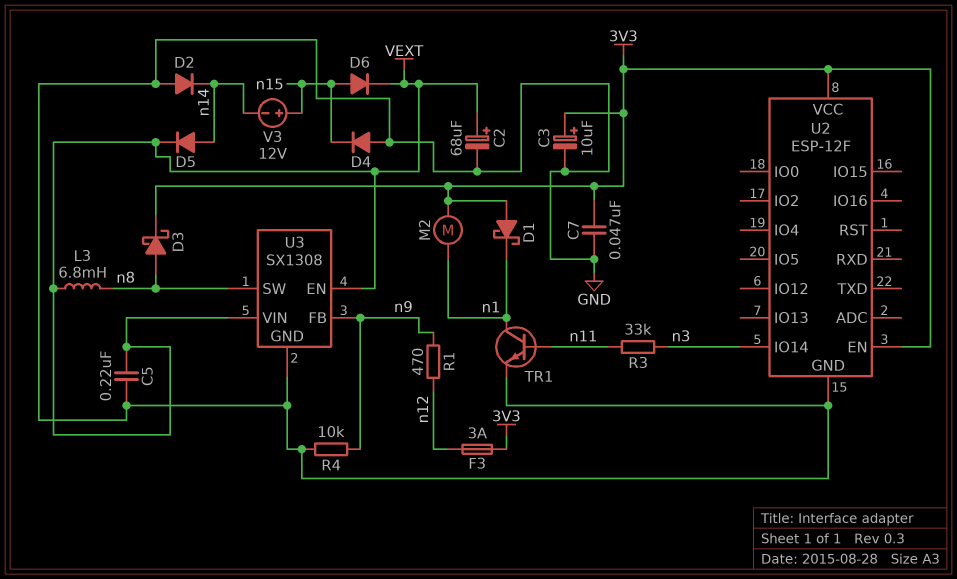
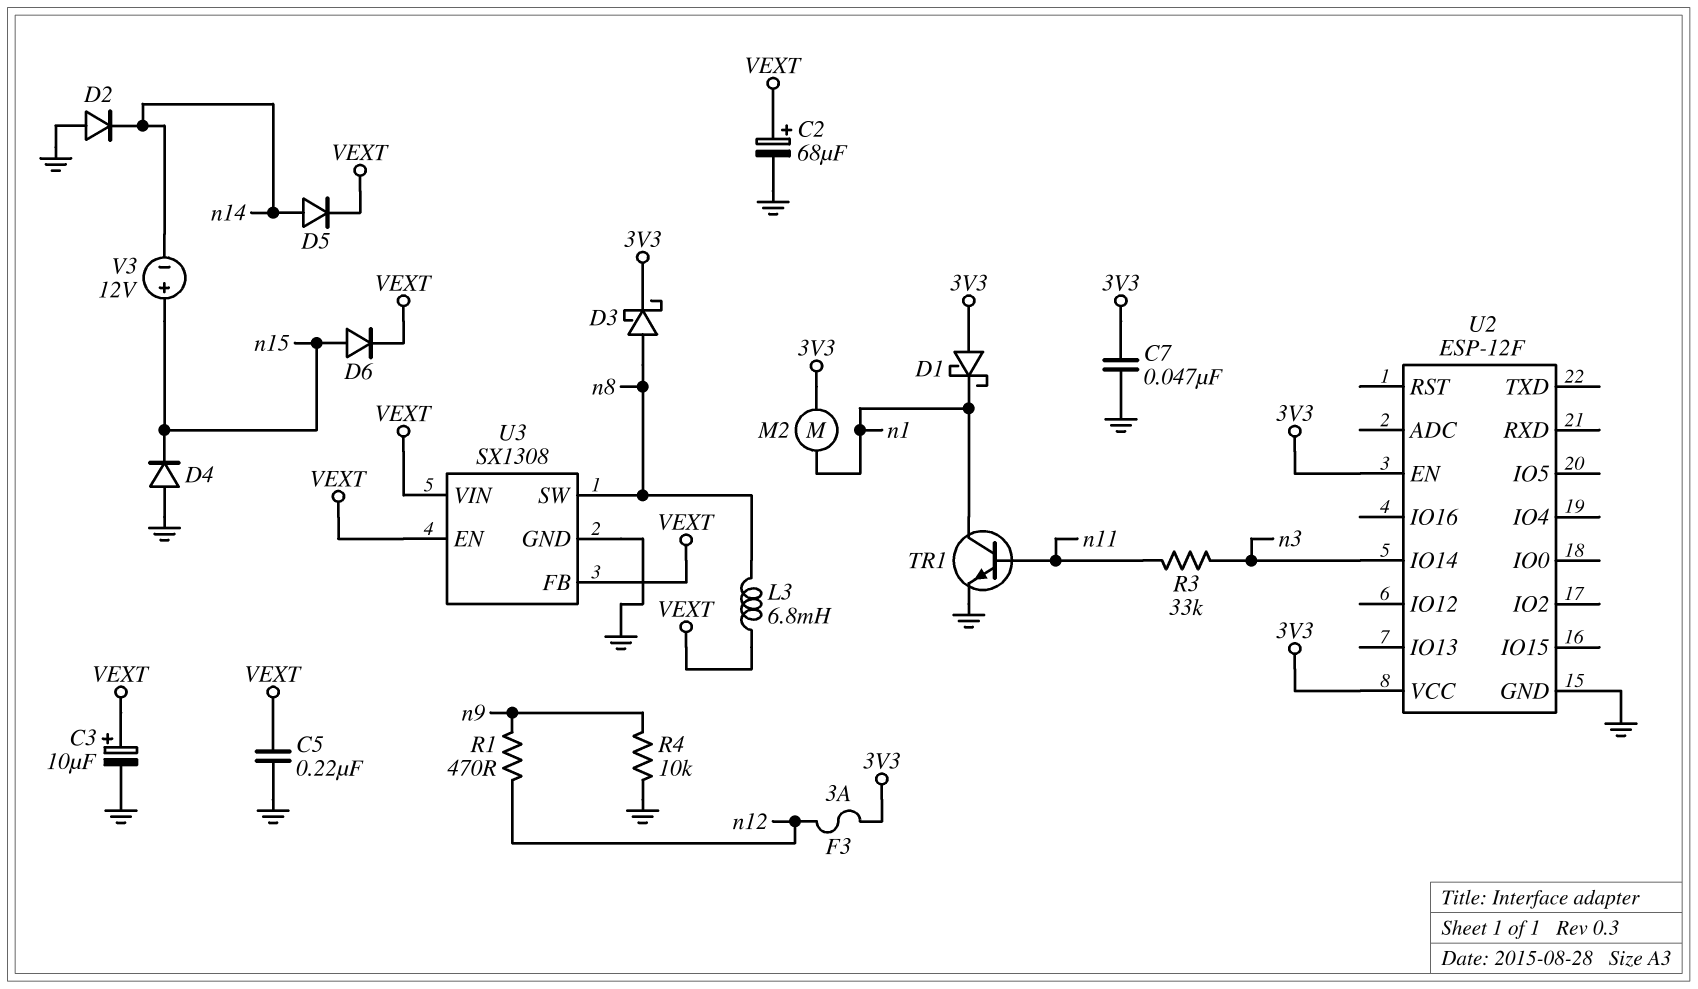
C3: 10uF (plus 3V3, minus GND) -> 10uF (plus VEXT, minus GND)
U3 pin FB: n9 -> VEXT

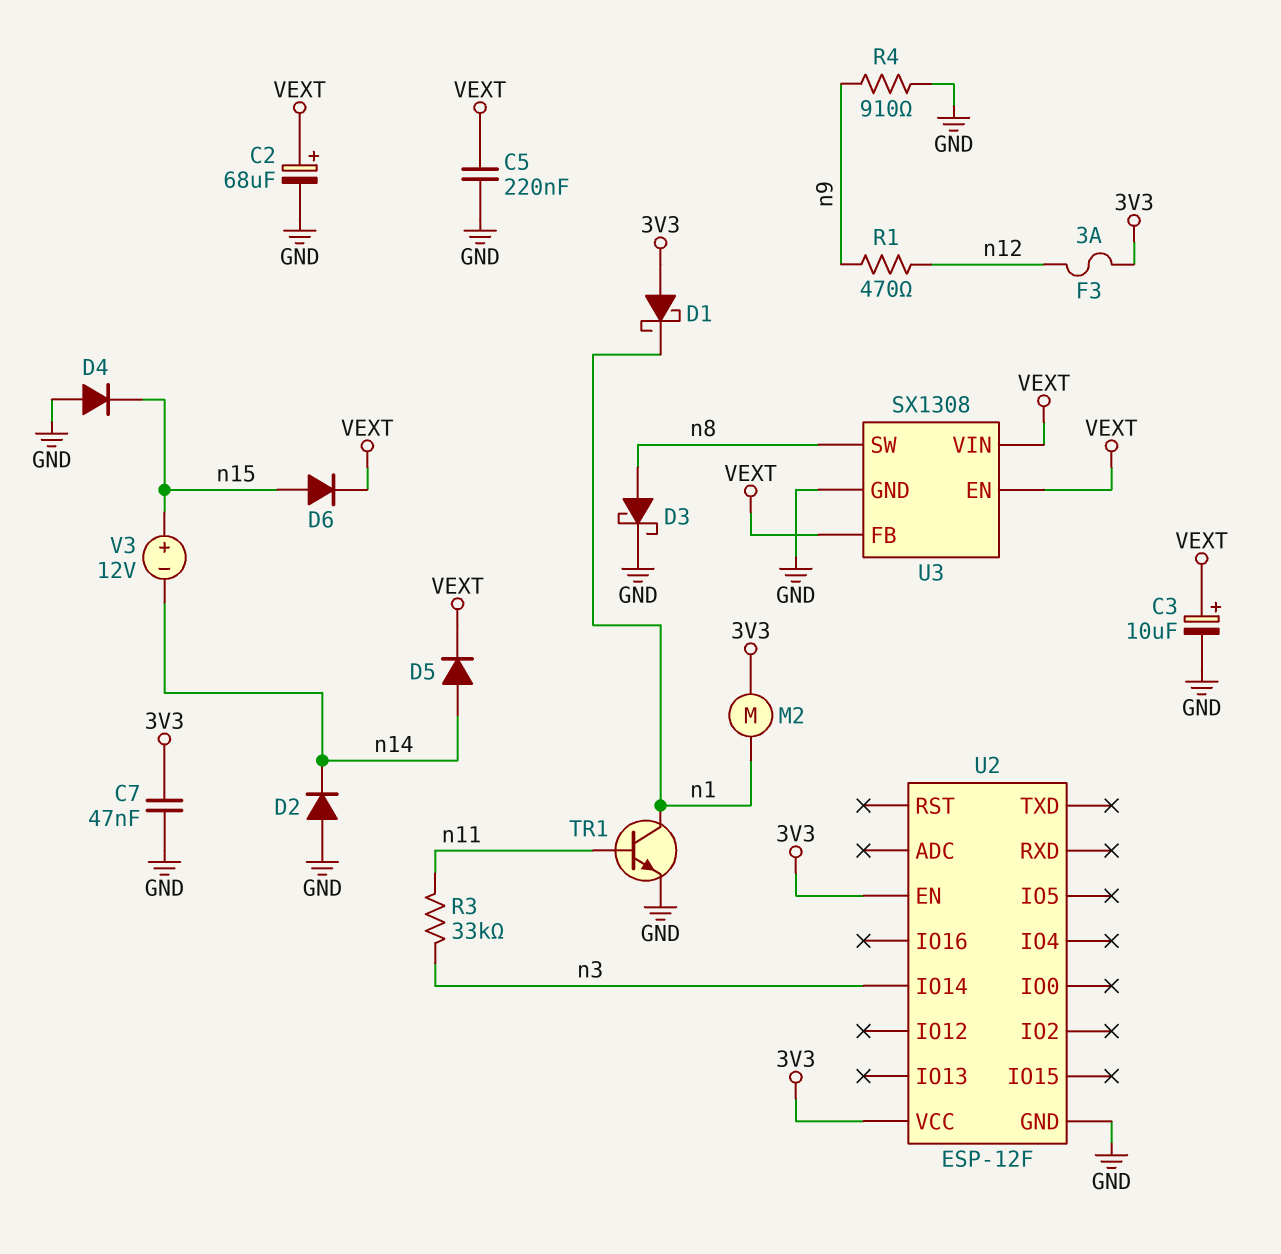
D3: schottky (A n8, K 3V3) -> schottky (A n8, K GND)
L3: 6.8mH (VEXT, n8) -> none
R4: 10k (GND, n9) -> 910 (GND, n9)

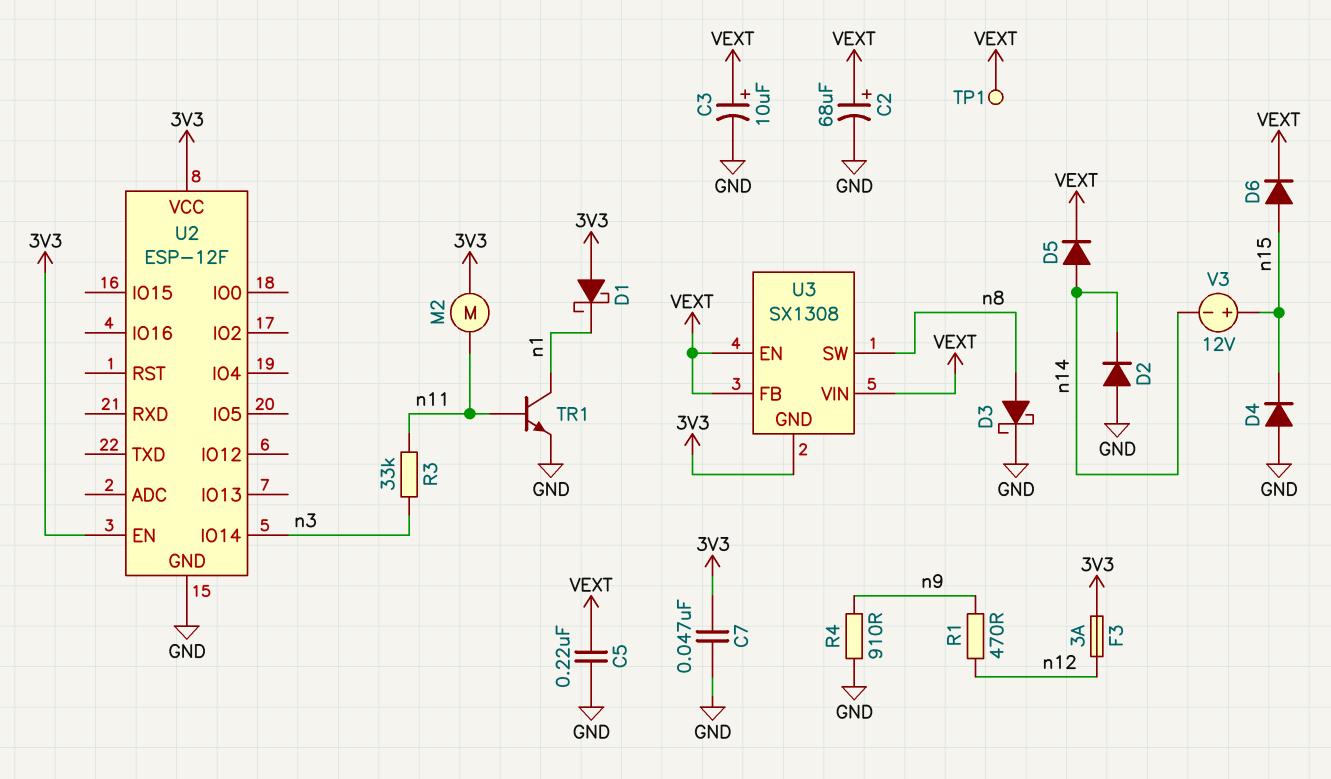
M2: motor (3V3, n1) -> motor (3V3, n11)
TP1: none -> test point (VEXT)
U3 pin GND: GND -> 3V3

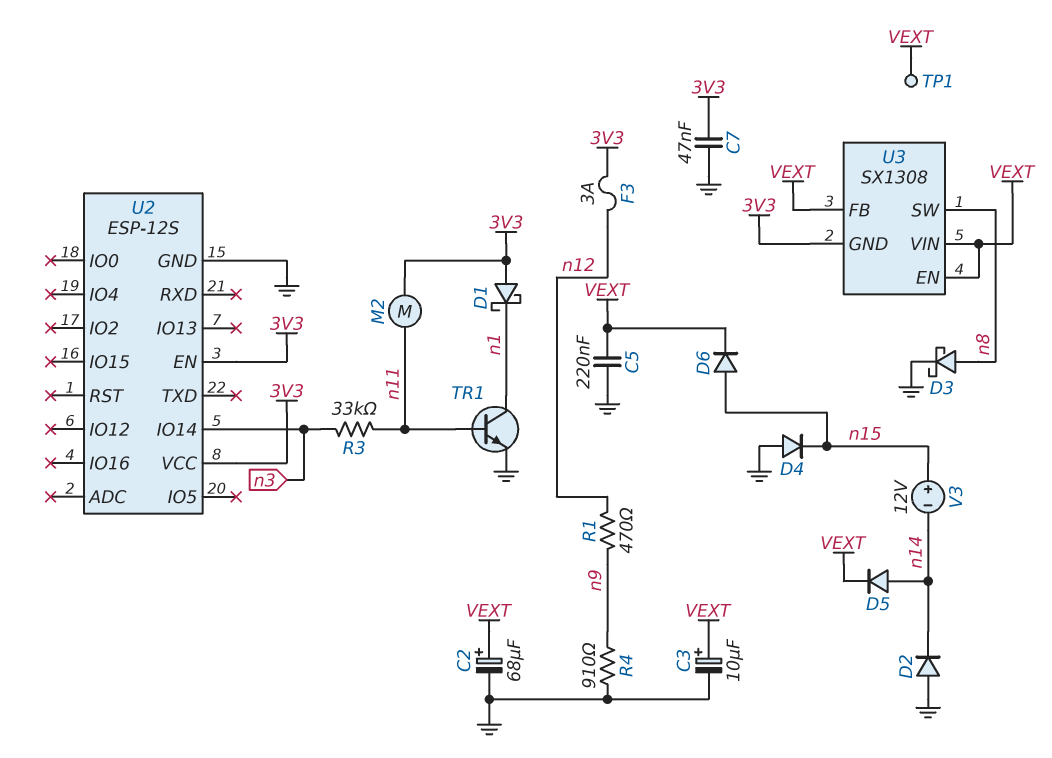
U2: ESP-12F -> ESP-12S

